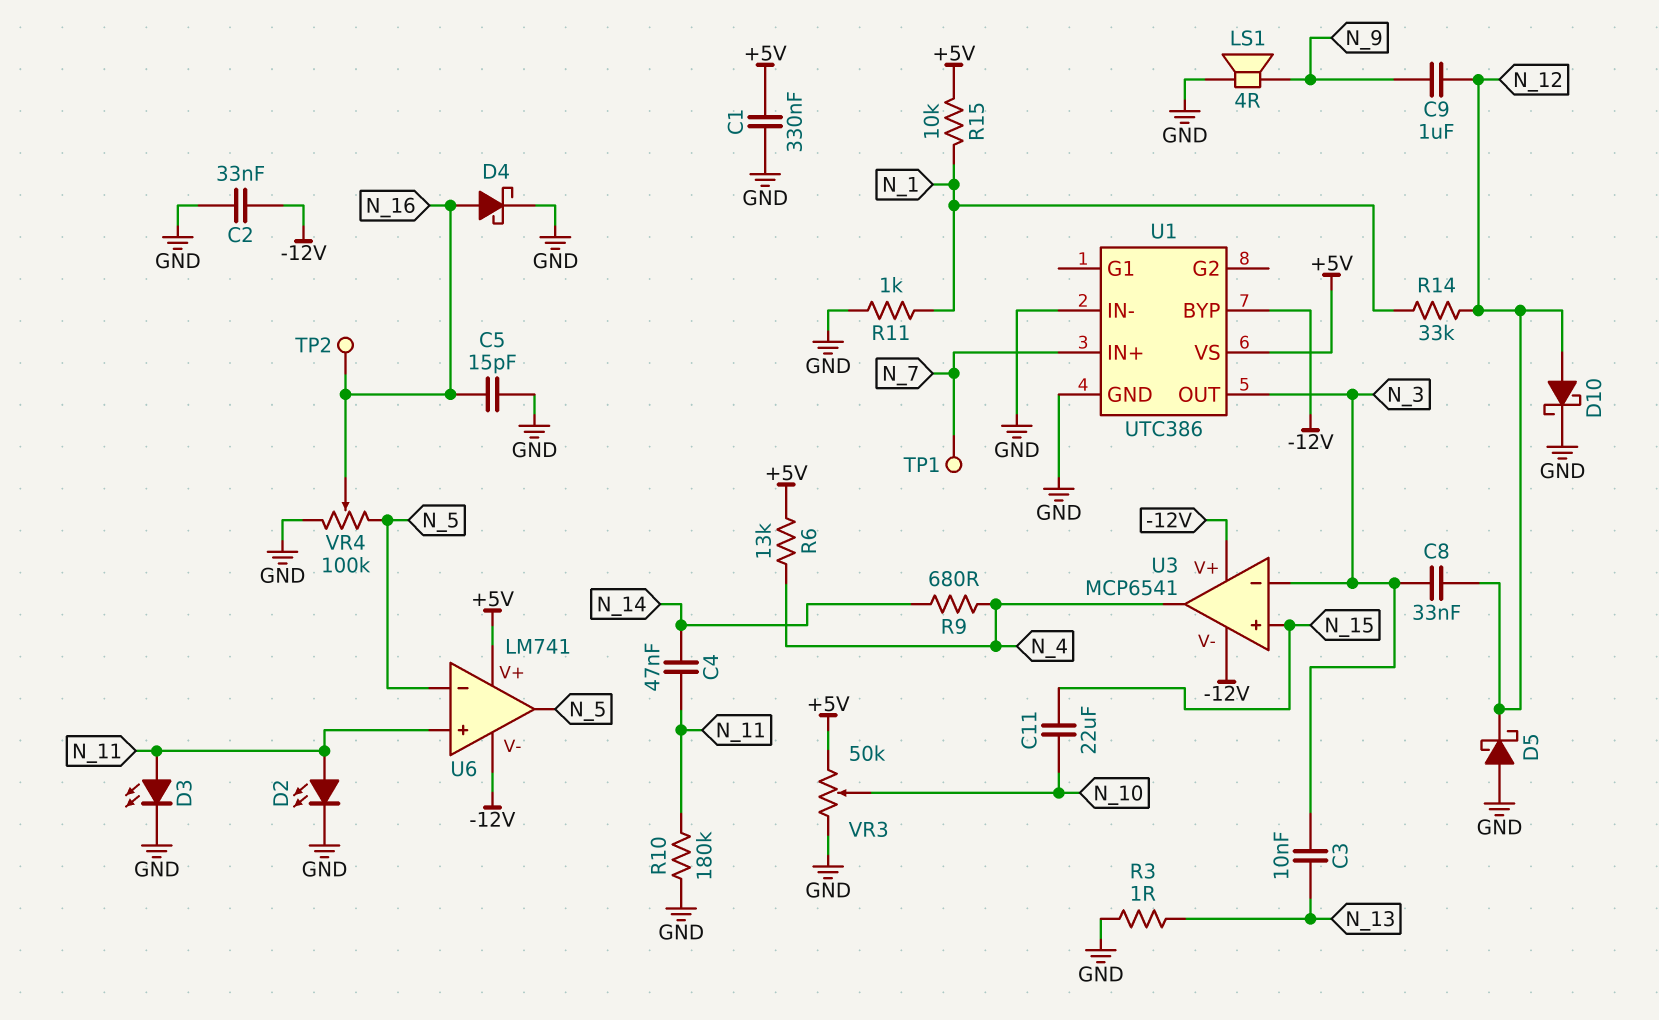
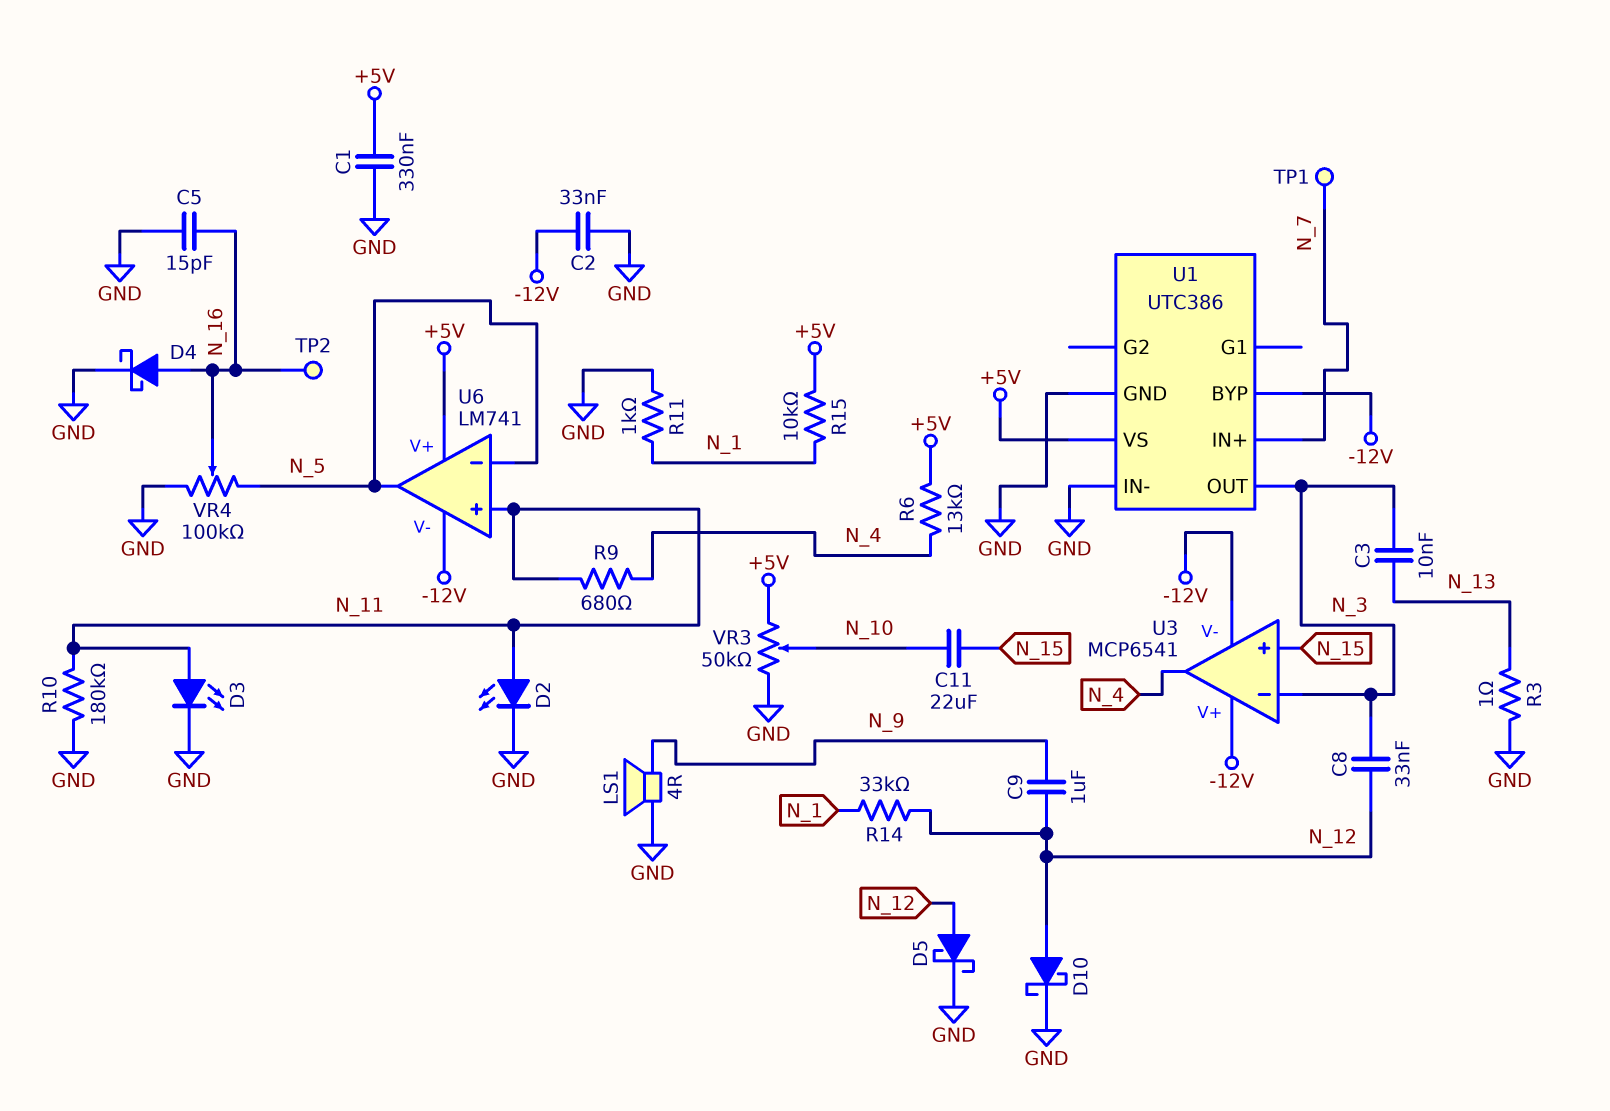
C4: 47nF (N_11, N_14) -> none
D5: schottky (A GND, K N_12) -> schottky (A N_12, K GND)
R9: 680 (N_4, N_14) -> 680 (N_4, N_11)

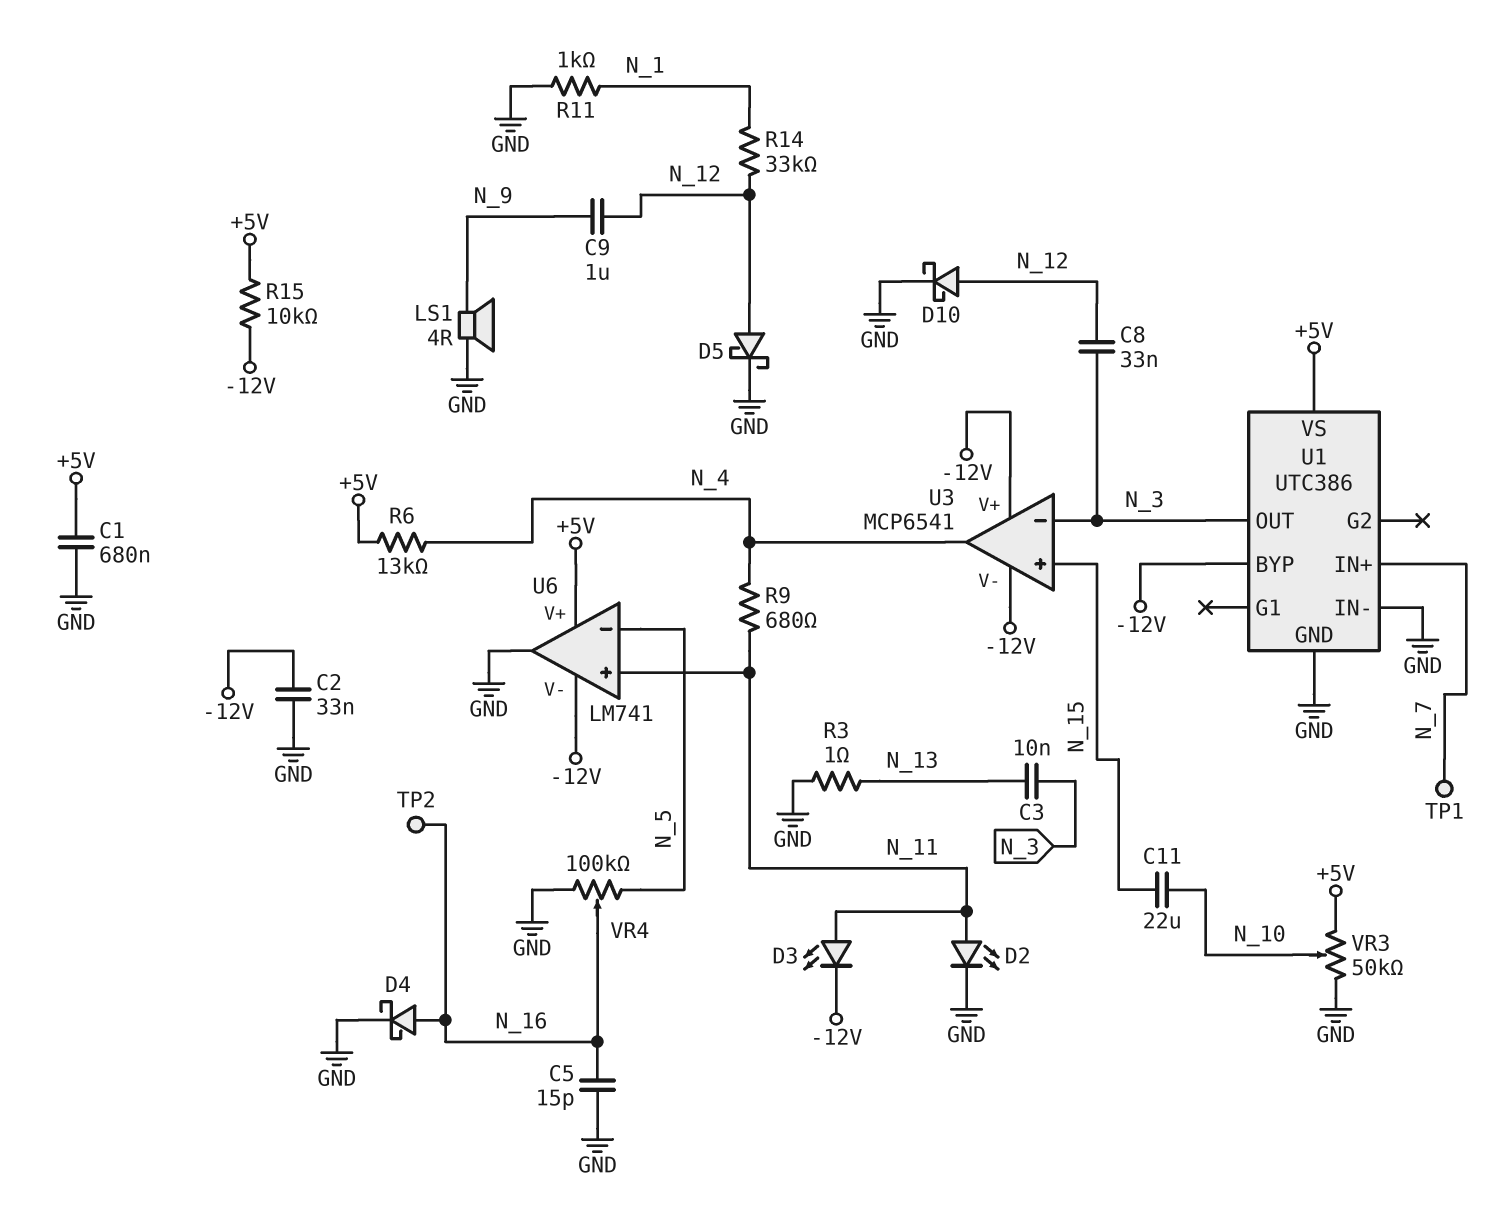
C1: 330nF (+5V, GND) -> 680nF (+5V, GND)
D3: LED (A N_11, K GND) -> LED (A N_11, K -12V)
R10: 180k (GND, N_11) -> none
R15: 10k (+5V, N_1) -> 10k (+5V, -12V)
U6 pin out: N_5 -> GND

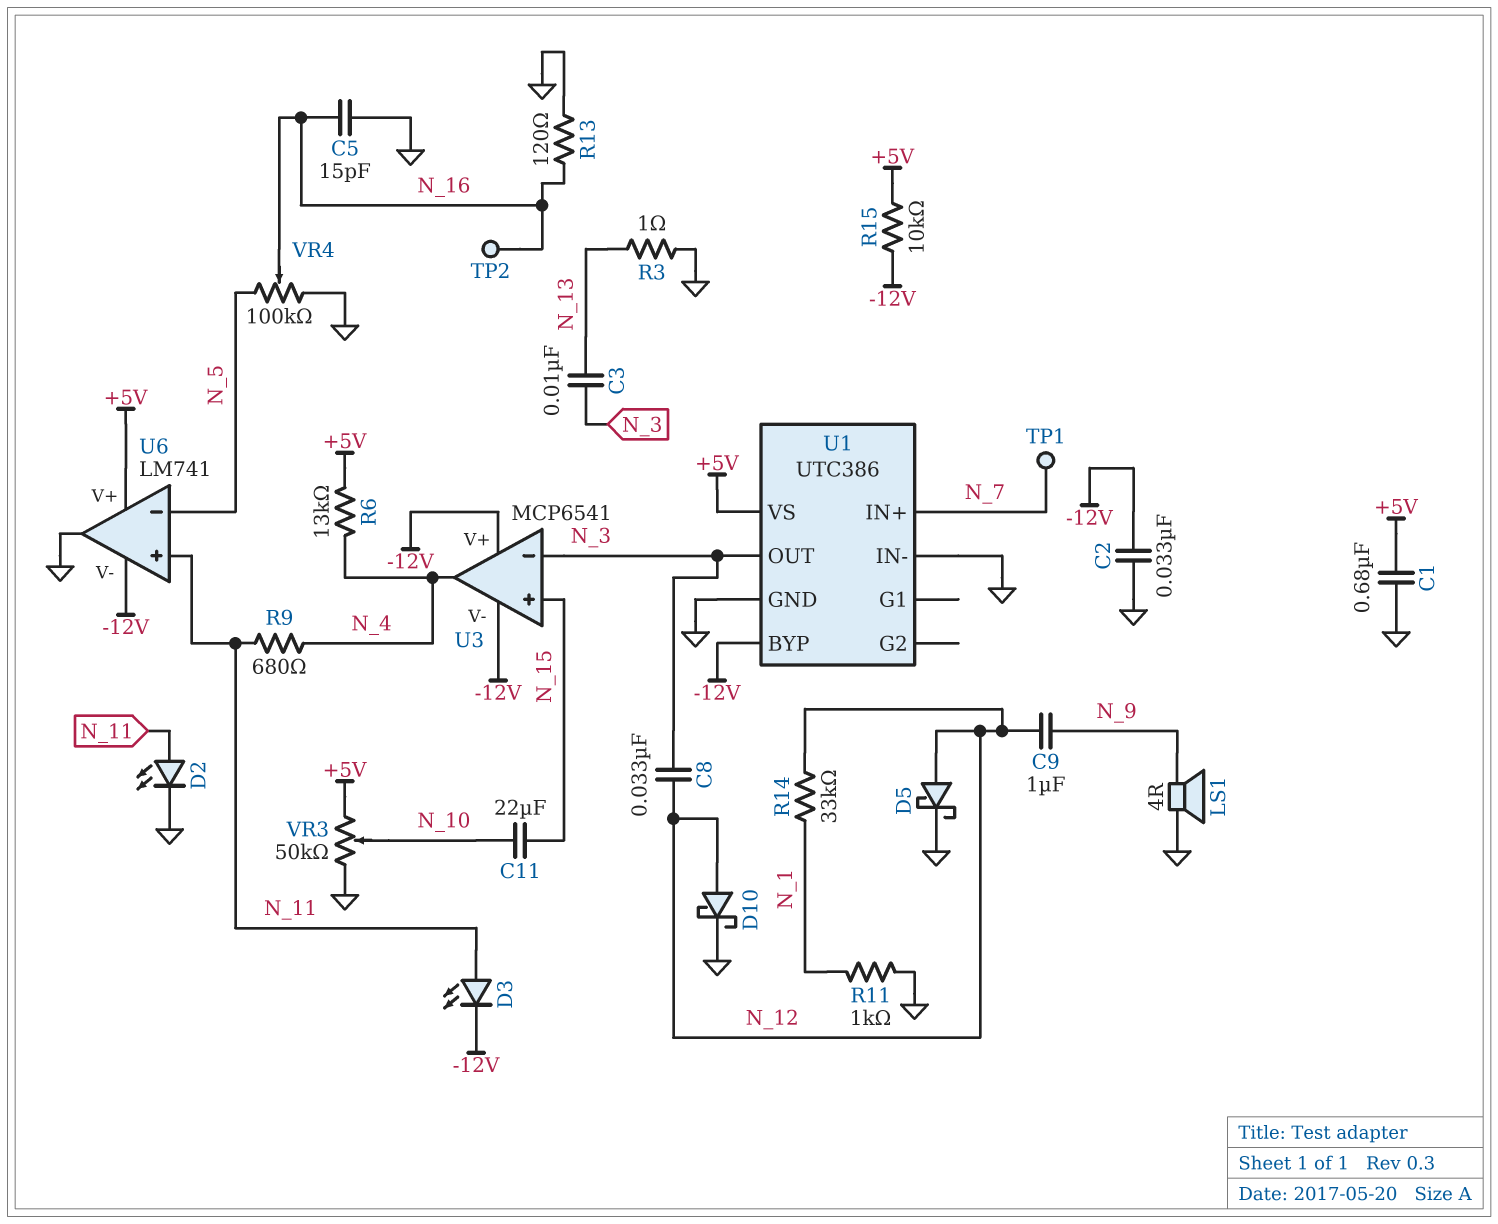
D4: schottky (A N_16, K GND) -> none
R13: none -> 120 (GND, N_16)

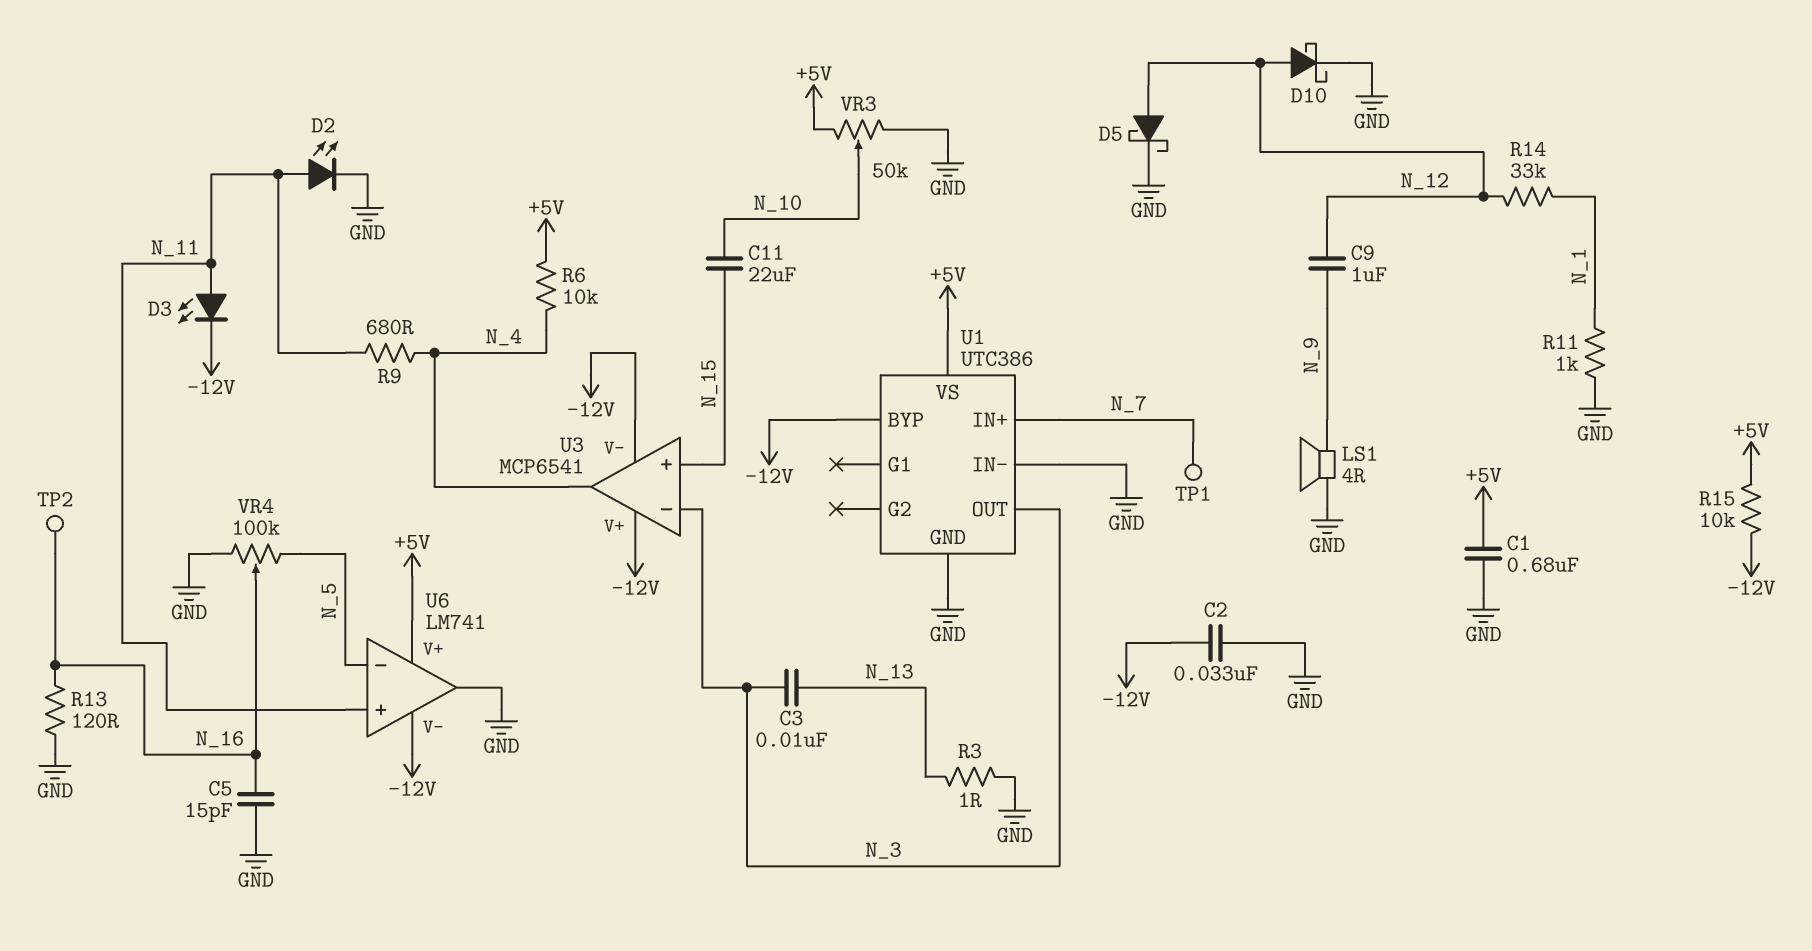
C8: 33nF (N_3, N_12) -> none
R6: 13k (+5V, N_4) -> 10k (+5V, N_4)

